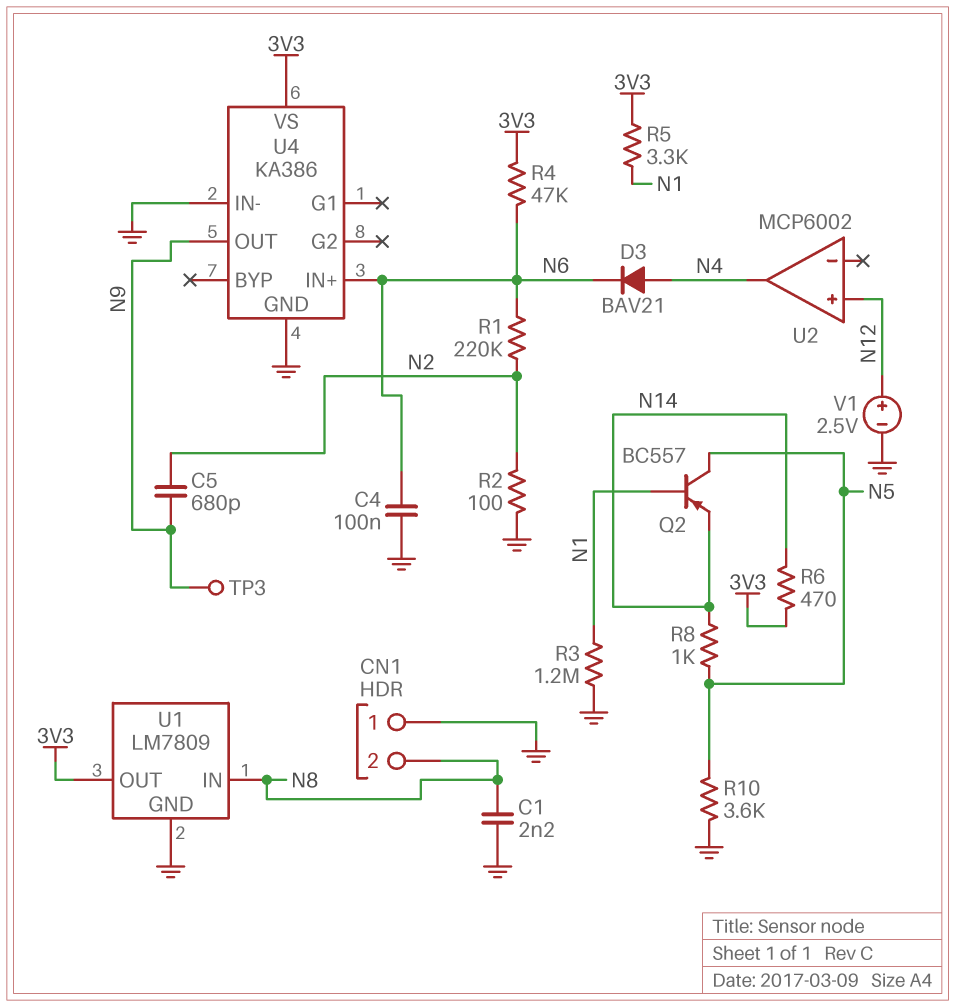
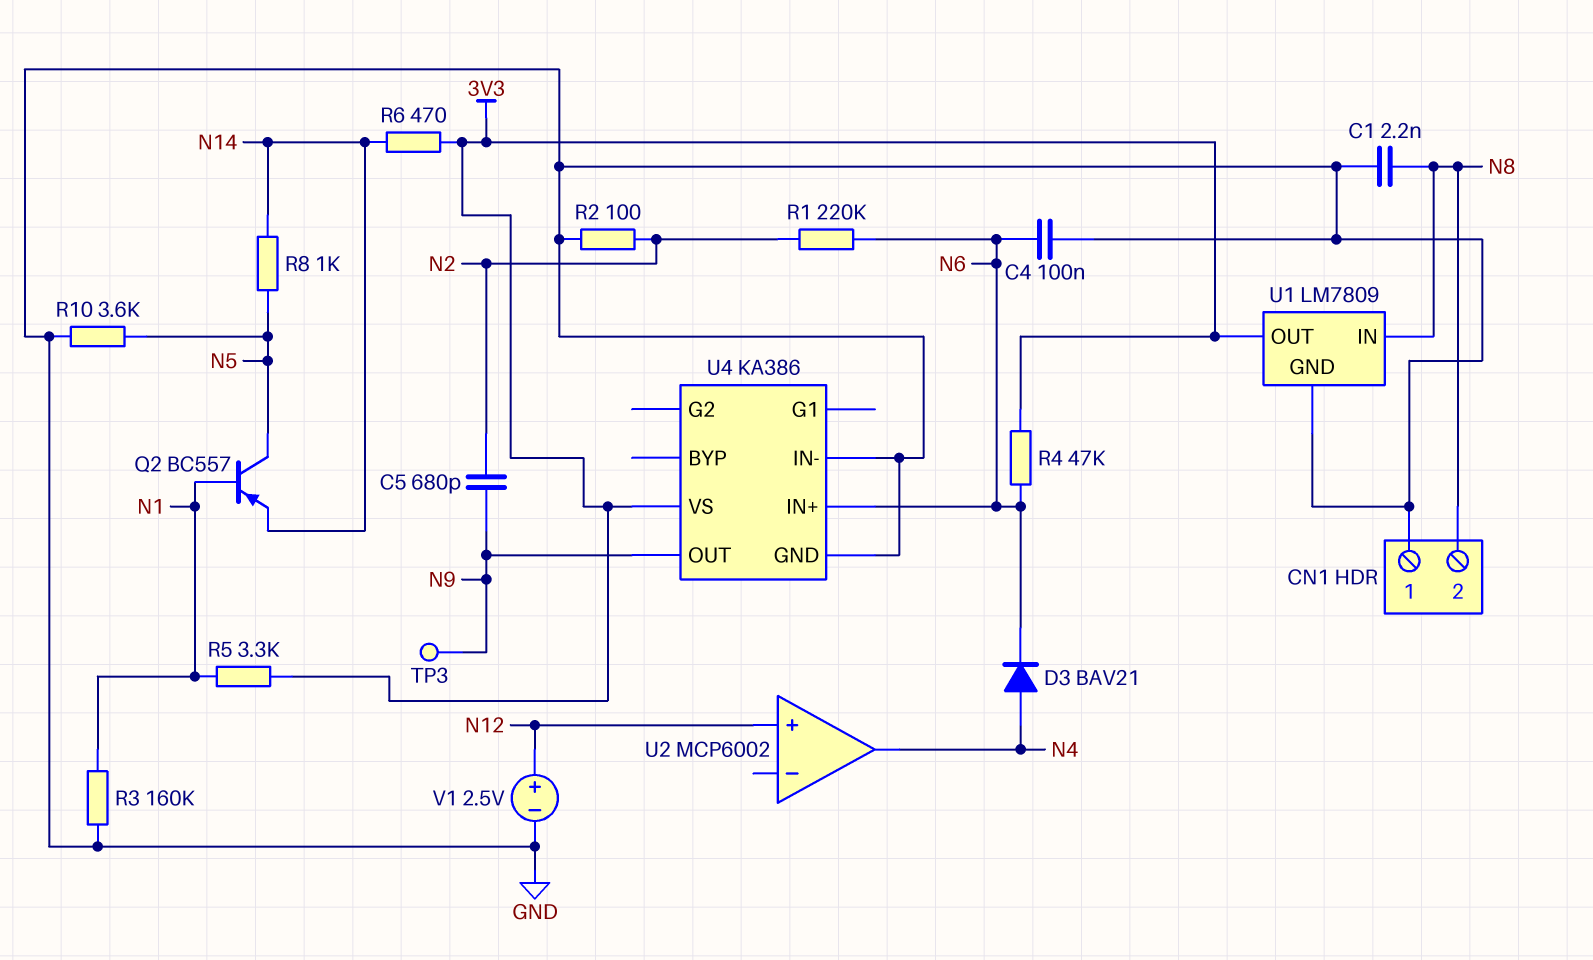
R3: 1.2M (GND, N1) -> 160k (GND, N1)

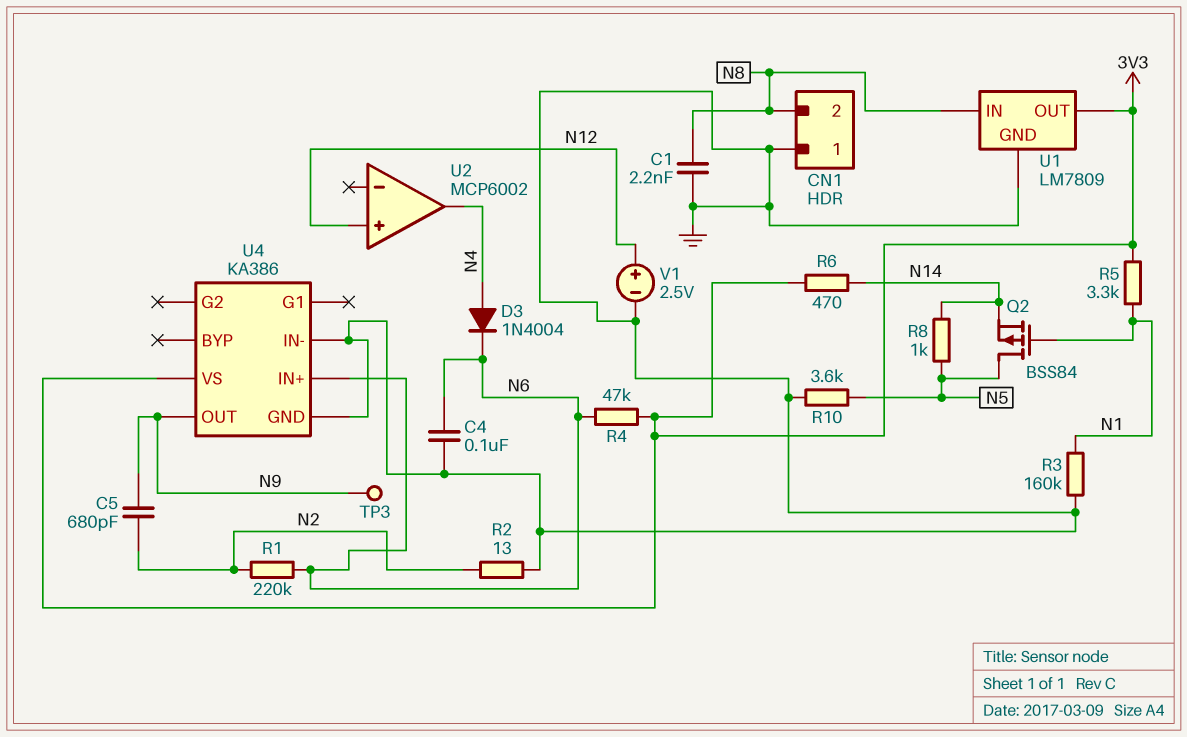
D3: diode BAV21 (A N4, K N6) -> diode 1N4004 (A N4, K N6)
Q2: PNP BC557 (B N1, C N5, E N14) -> PMOS BSS84 (G N1, D N5, S N14)
R2: 100 (GND, N2) -> 13 (GND, N2)

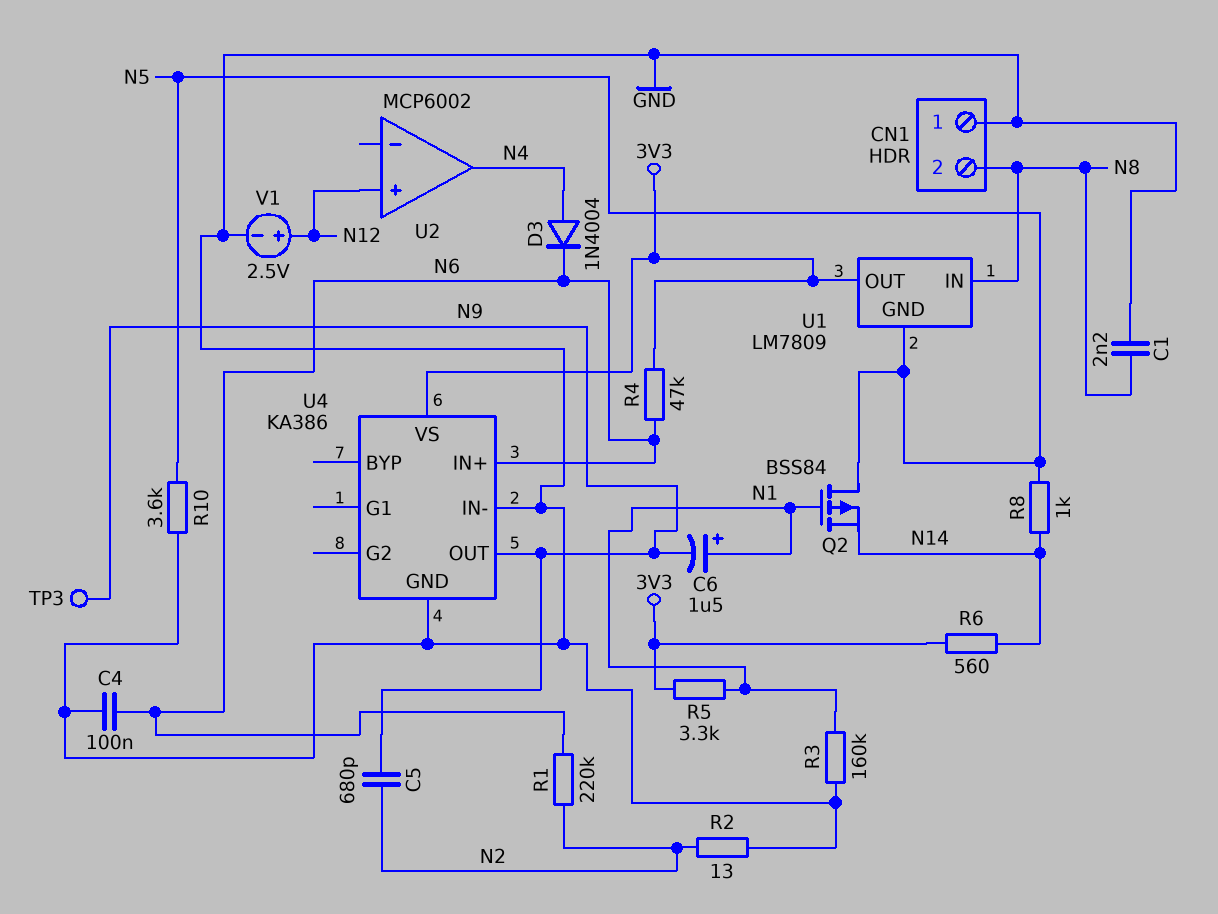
C6: none -> 1.5uF (plus N1, minus N9)
R6: 470 (3V3, N14) -> 560 (3V3, N14)
U1 pin GND: GND -> N5

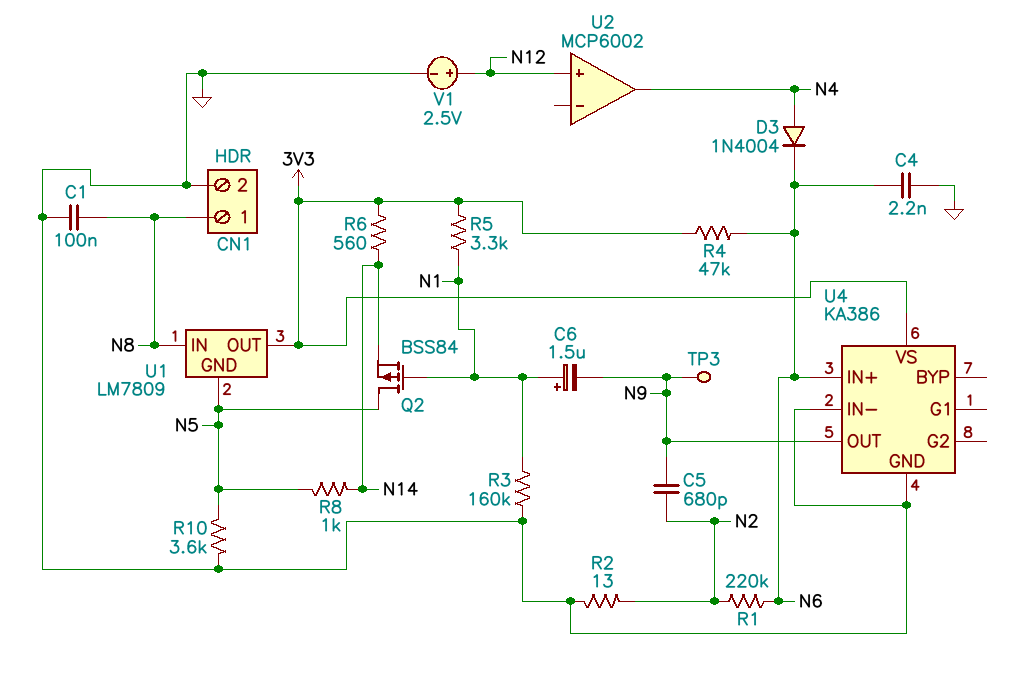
C1: 2.2nF (GND, N8) -> 100nF (GND, N8)
C4: 100nF (GND, N6) -> 2.2nF (GND, N6)
CN1 pin 1: GND -> N8
CN1 pin 2: N8 -> GND

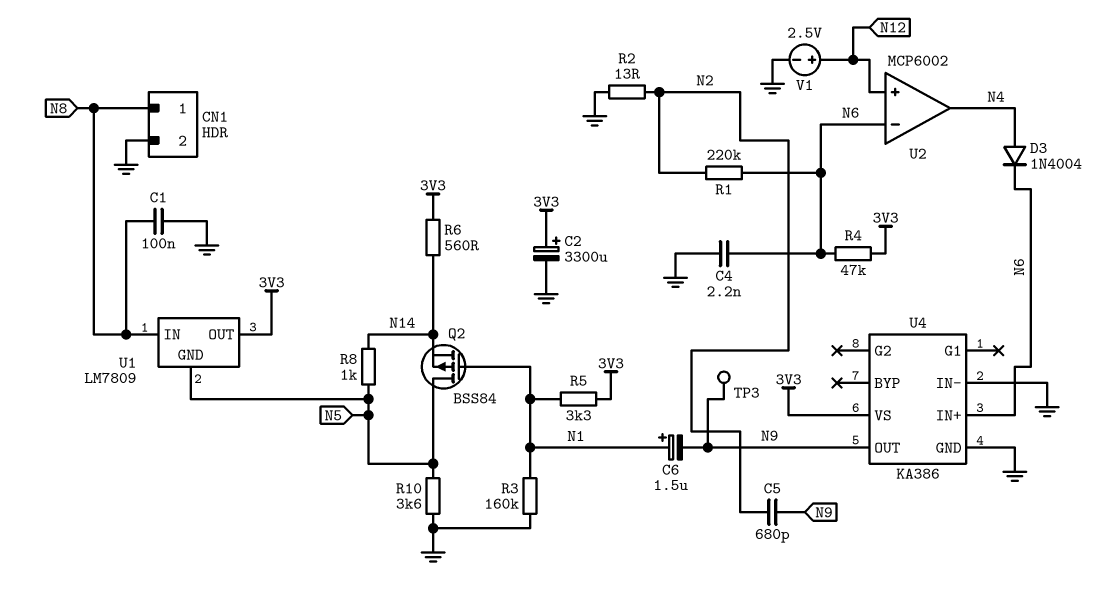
C2: none -> 3300uF (plus 3V3, minus GND)
U2 pin in-: none -> N6

